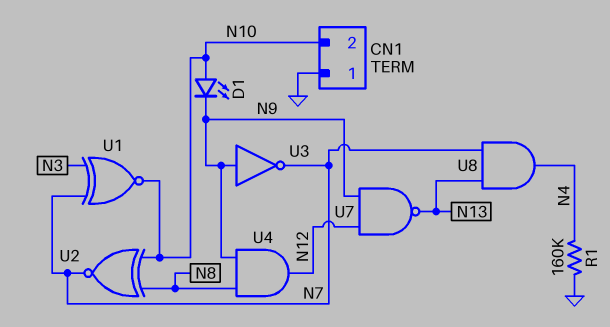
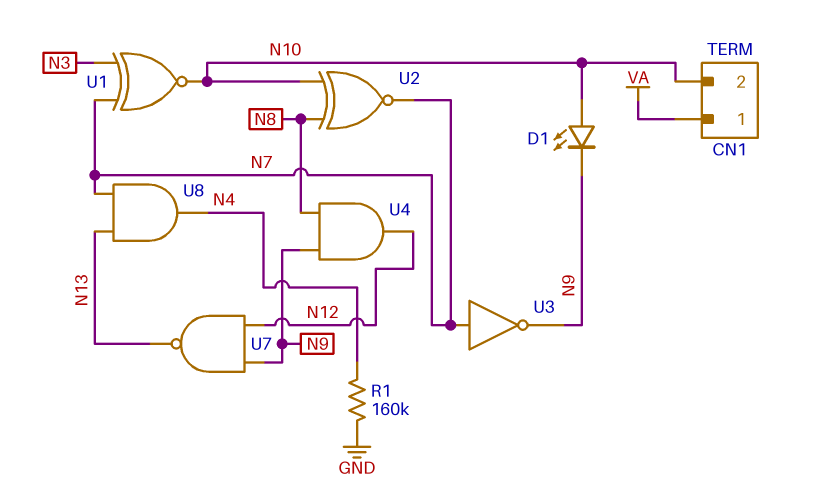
CN1 pin 1: GND -> VA
U3: NOT (in N9, out N7) -> NOT (in N7, out N9)

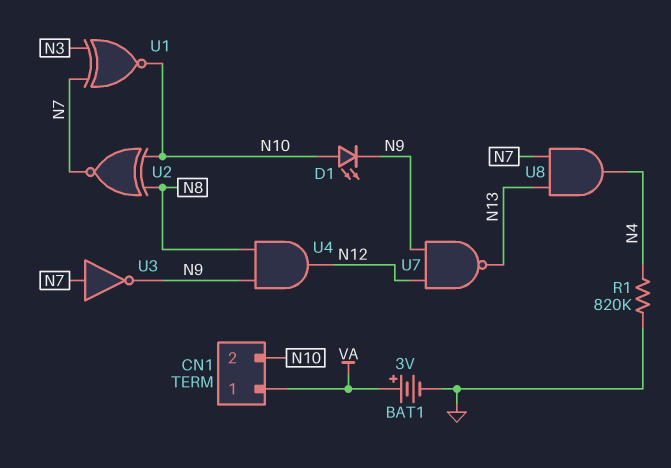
BAT1: none -> 3V (plus VA, minus GND)
R1: 160k (GND, N4) -> 820k (GND, N4)

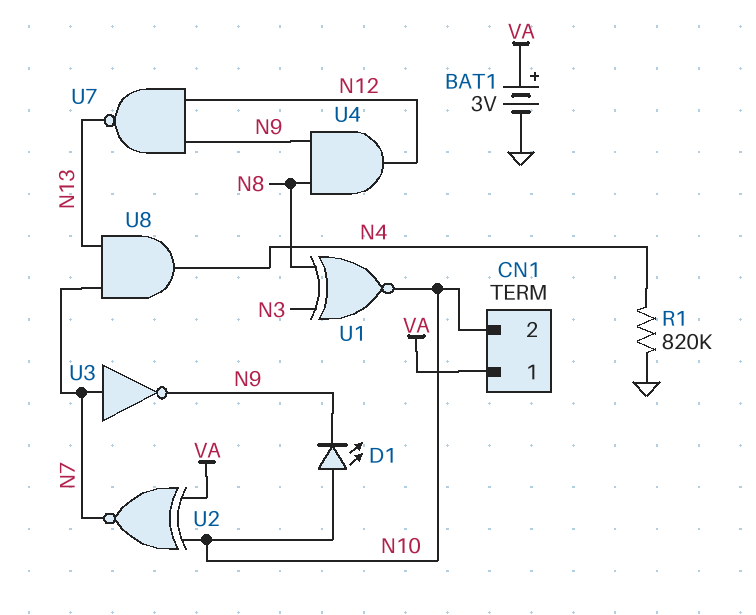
U1: XNOR (in N3, in N7, out N10) -> XNOR (in N3, in N8, out N10)
U2: XNOR (in N8, in N10, out N7) -> XNOR (in N10, in VA, out N7)

